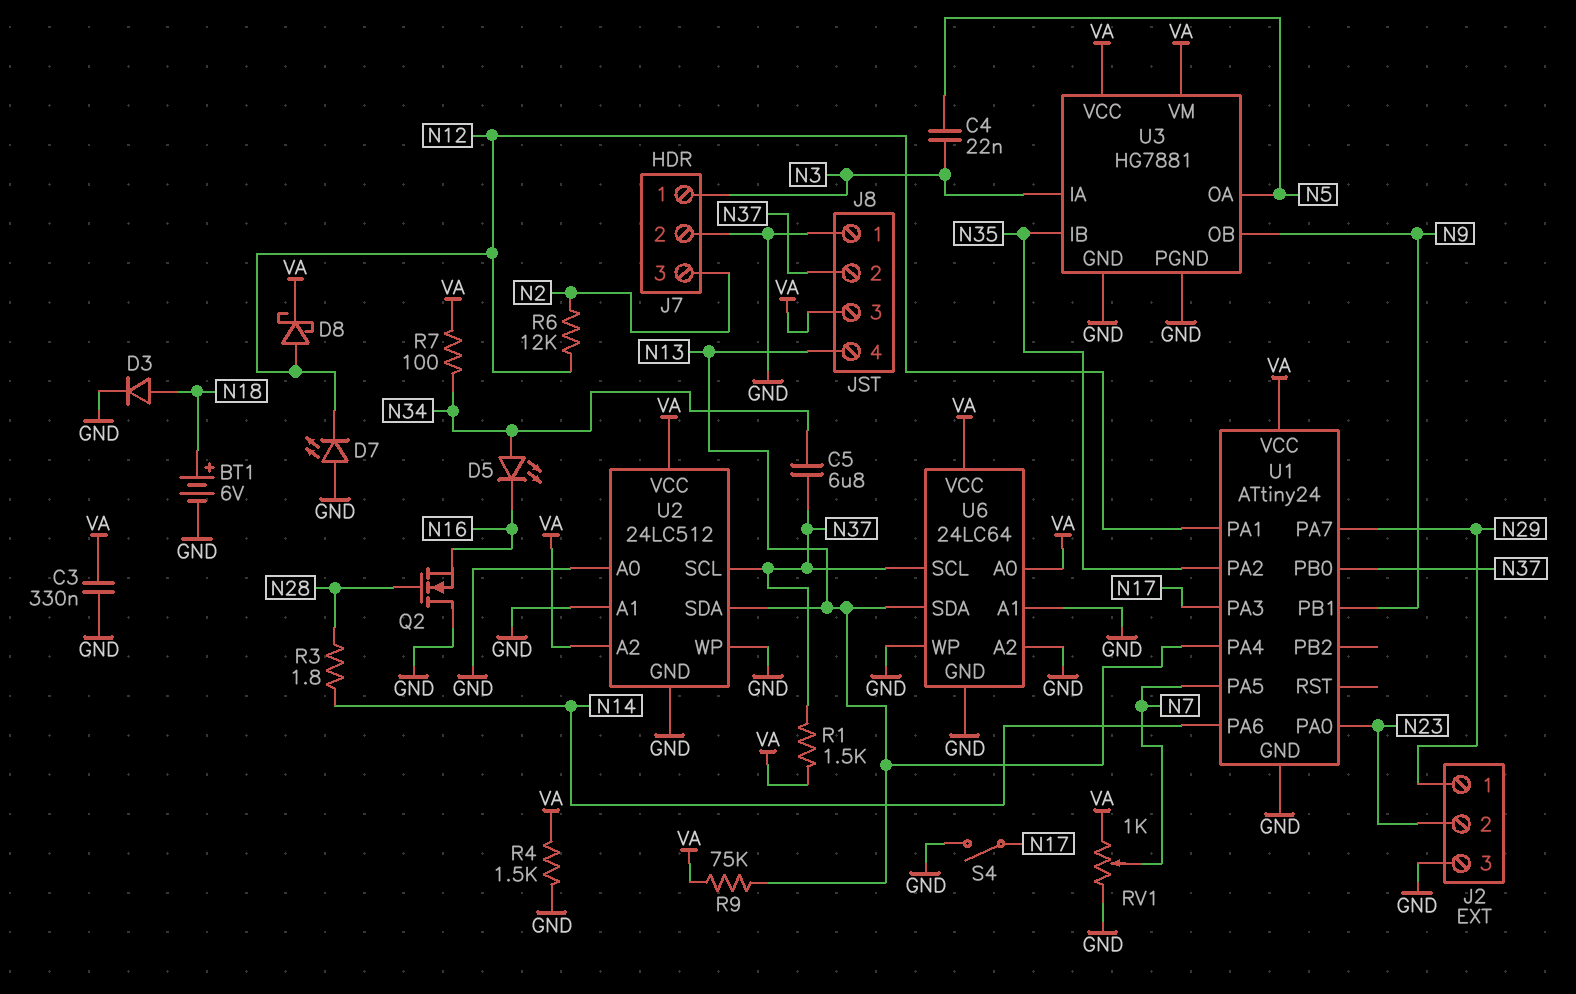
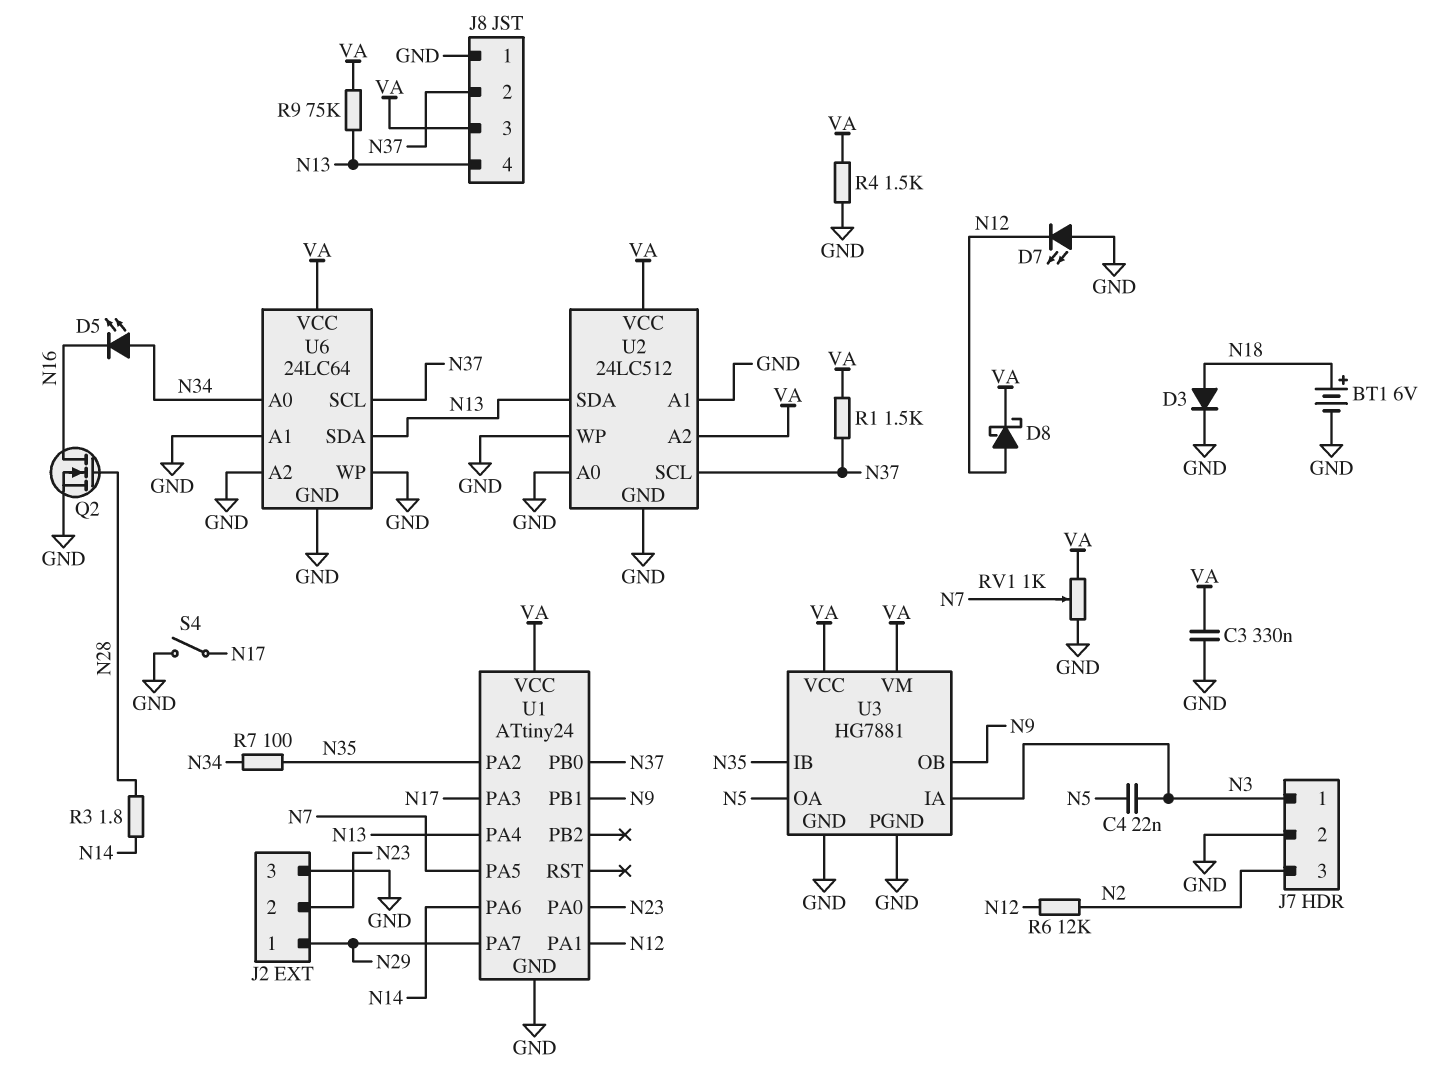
C5: 6.8uF (N34, N37) -> none
Q2: NMOS (G N28, D GND, S N16) -> NMOS (G N28, D N16, S GND)
R7: 100 (N34, VA) -> 100 (N34, N35)
U6 pin A0: VA -> N34

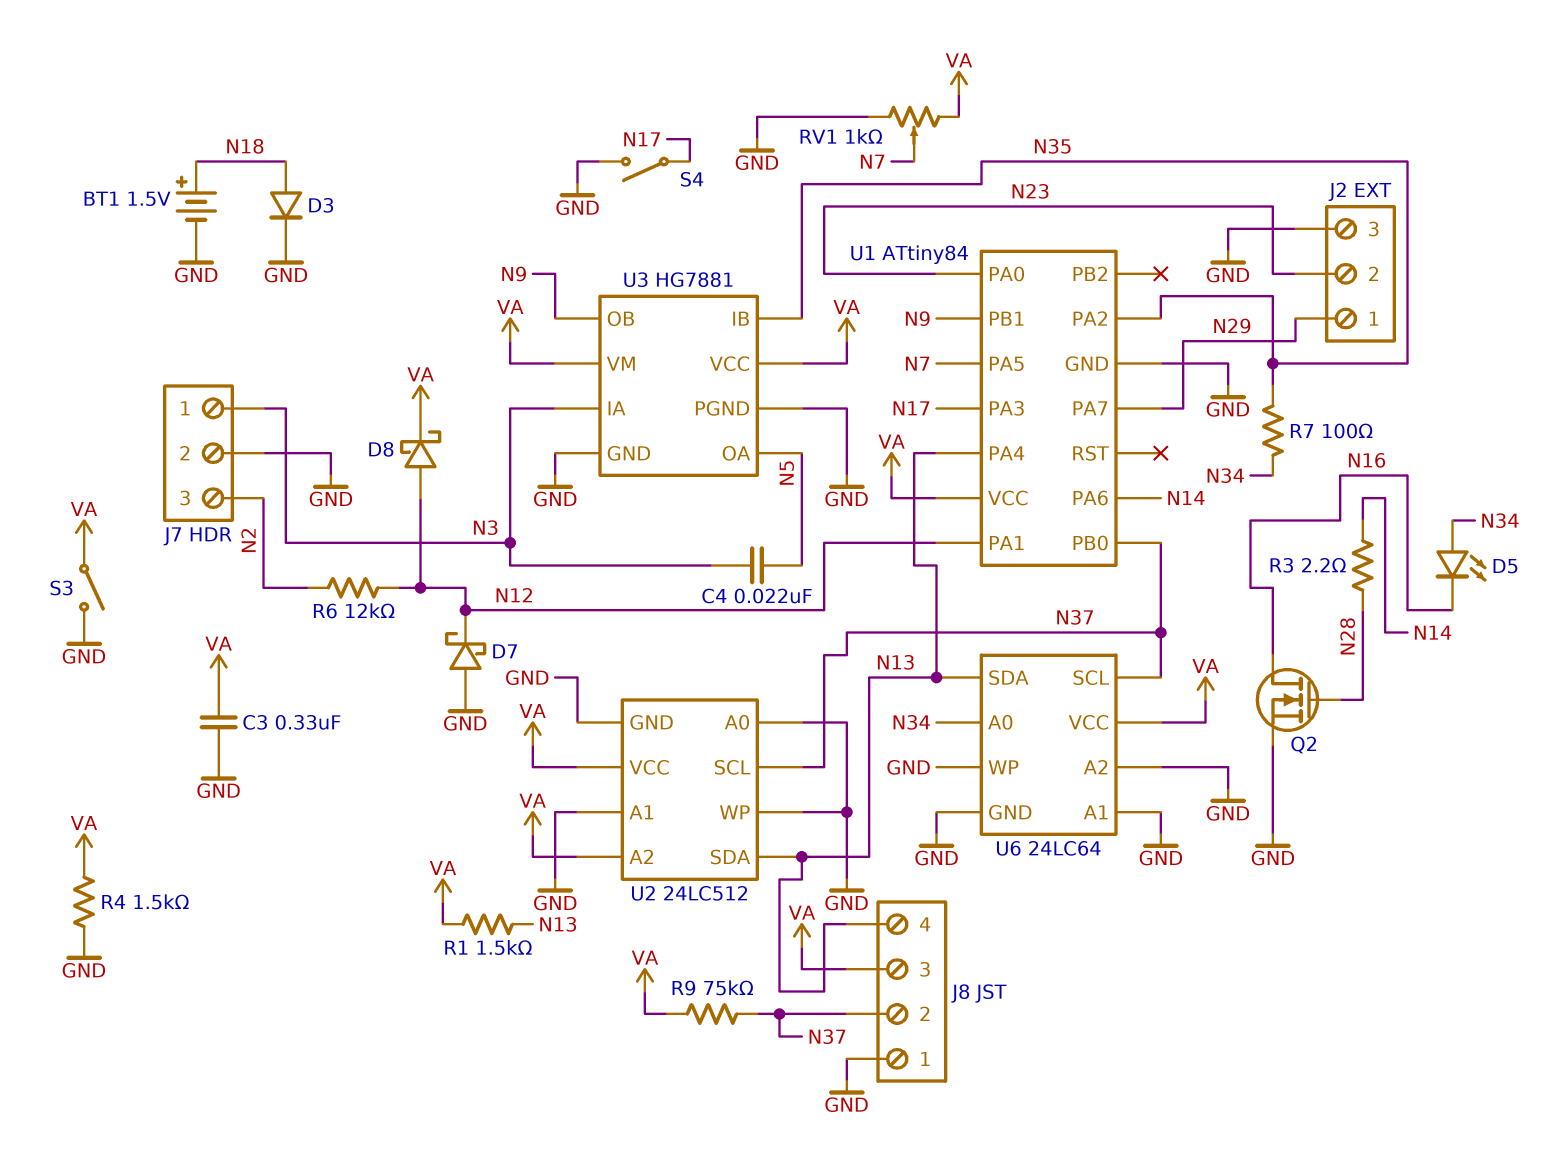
BT1: 6V (plus N18, minus GND) -> 1.5V (plus N18, minus GND)
D7: LED (A GND, K N12) -> schottky (A GND, K N12)
R1: 1.5k (N37, VA) -> 1.5k (N13, VA)
R3: 1.8 (N14, N28) -> 2.2 (N14, N28)
R9: 75k (N13, VA) -> 75k (N37, VA)
S3: none -> switch (GND, VA)
U1: ATtiny24 -> ATtiny84

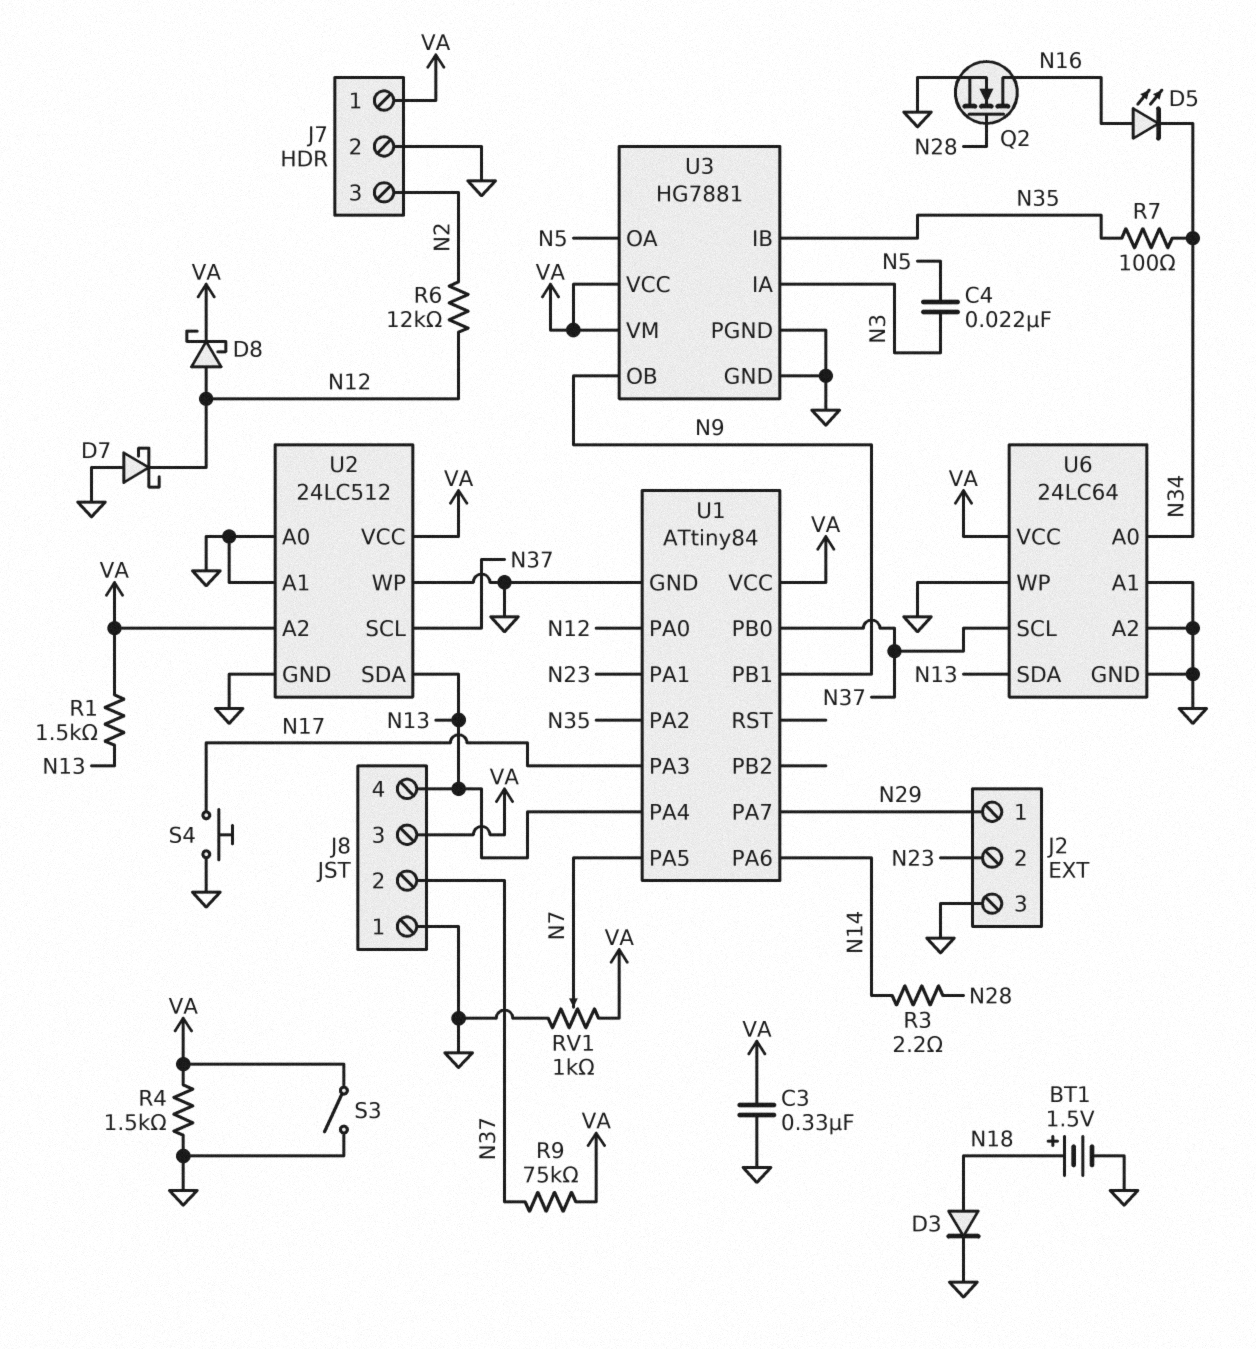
D5: LED (A N34, K N16) -> LED (A N16, K N34)
J7 pin 1: N3 -> VA
S4: switch (GND, N17) -> button (GND, N17)
U1 pin PA0: N23 -> N12
U1 pin PA1: N12 -> N23

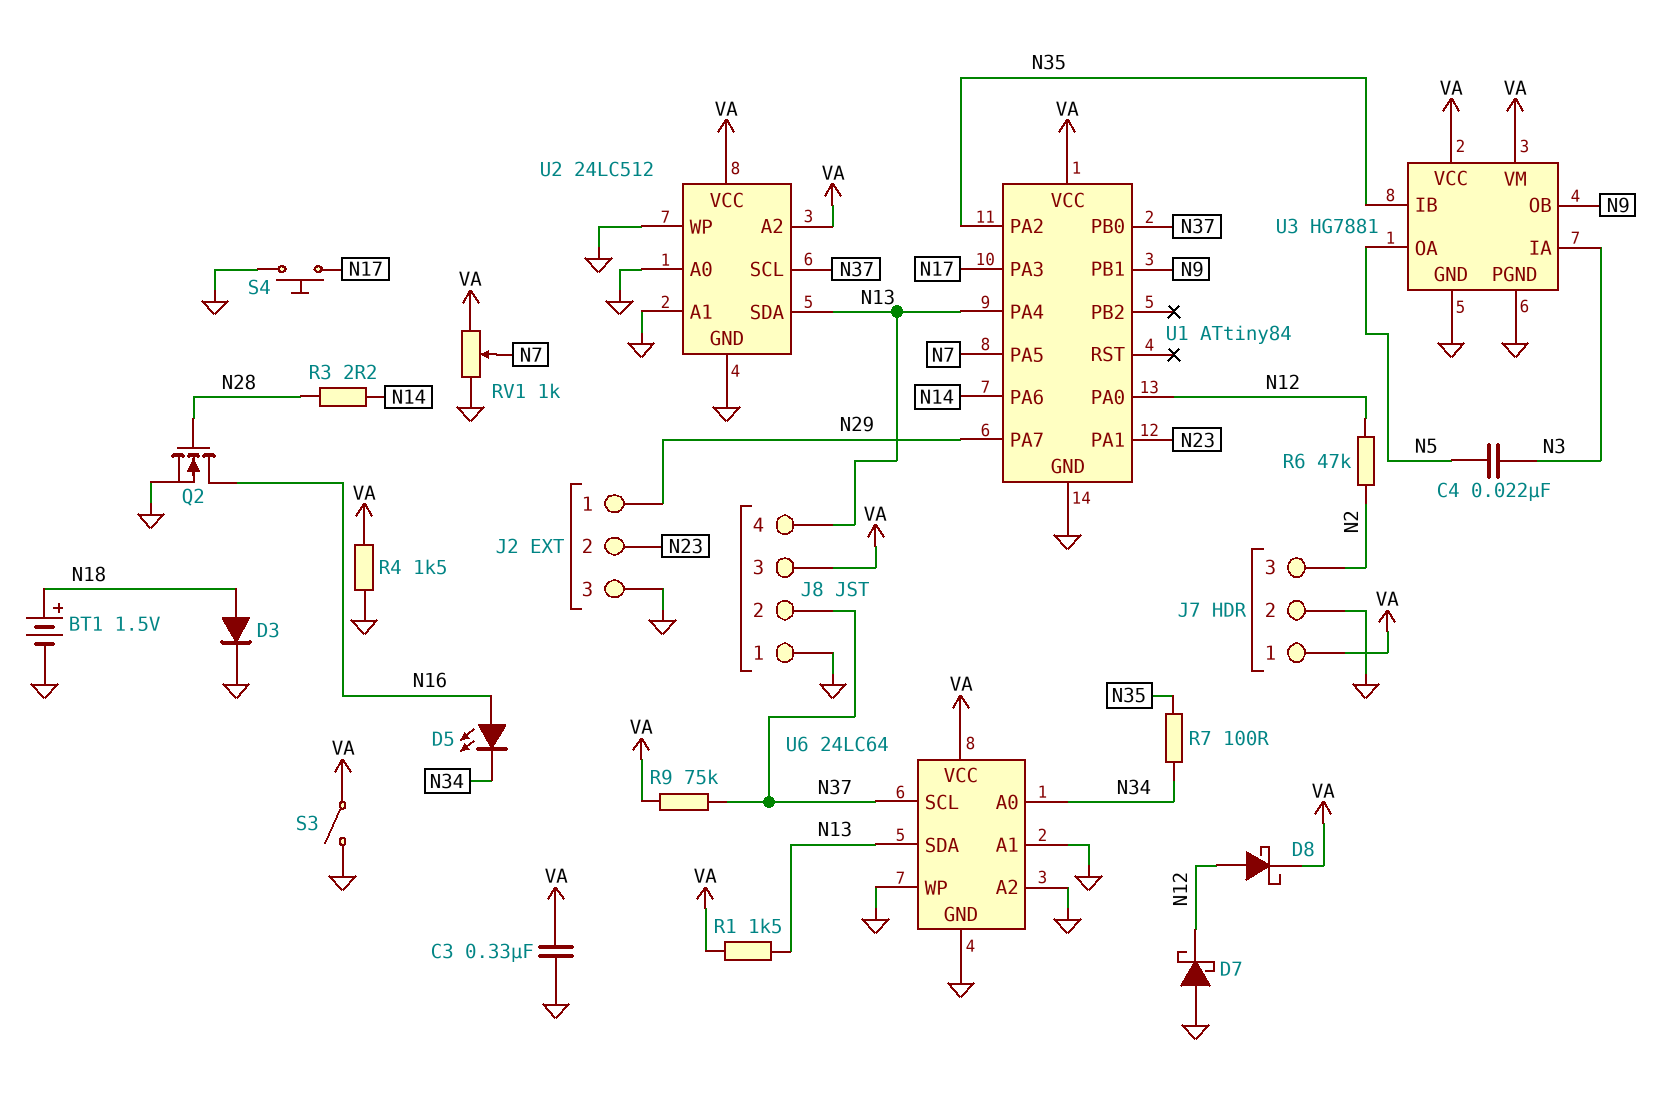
R6: 12k (N2, N12) -> 47k (N2, N12)

